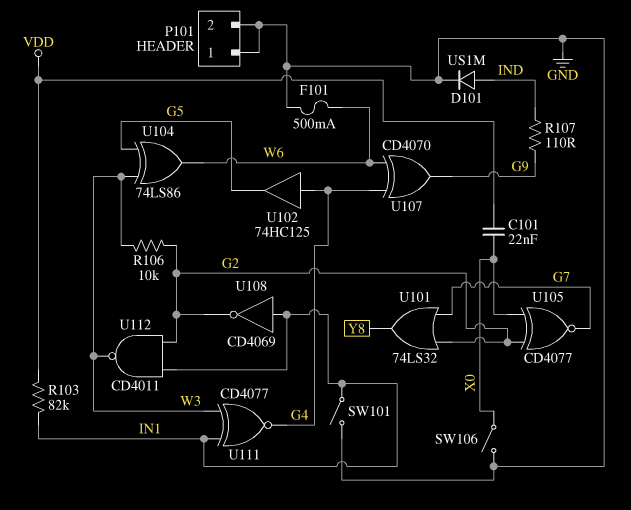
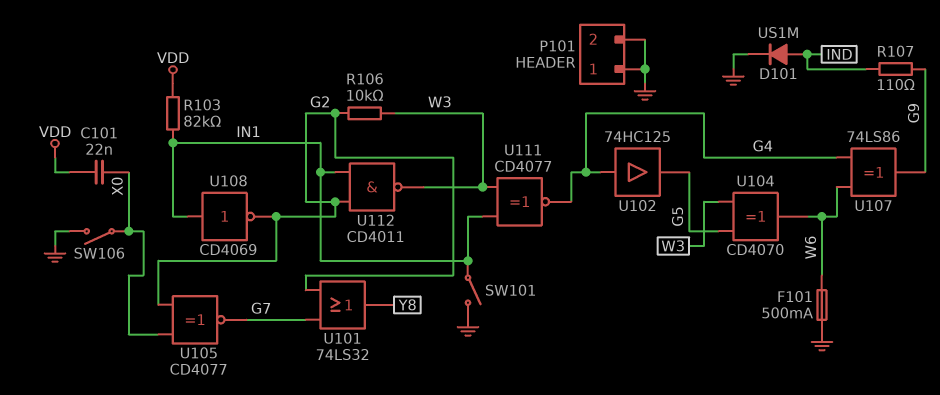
U104: XOR 74LS86 (in G5, in W3, out W6) -> XOR CD4070 (in G5, in W3, out W6)
U107: XOR CD4070 (in G4, in W6, out G9) -> XOR 74LS86 (in G4, in W6, out G9)

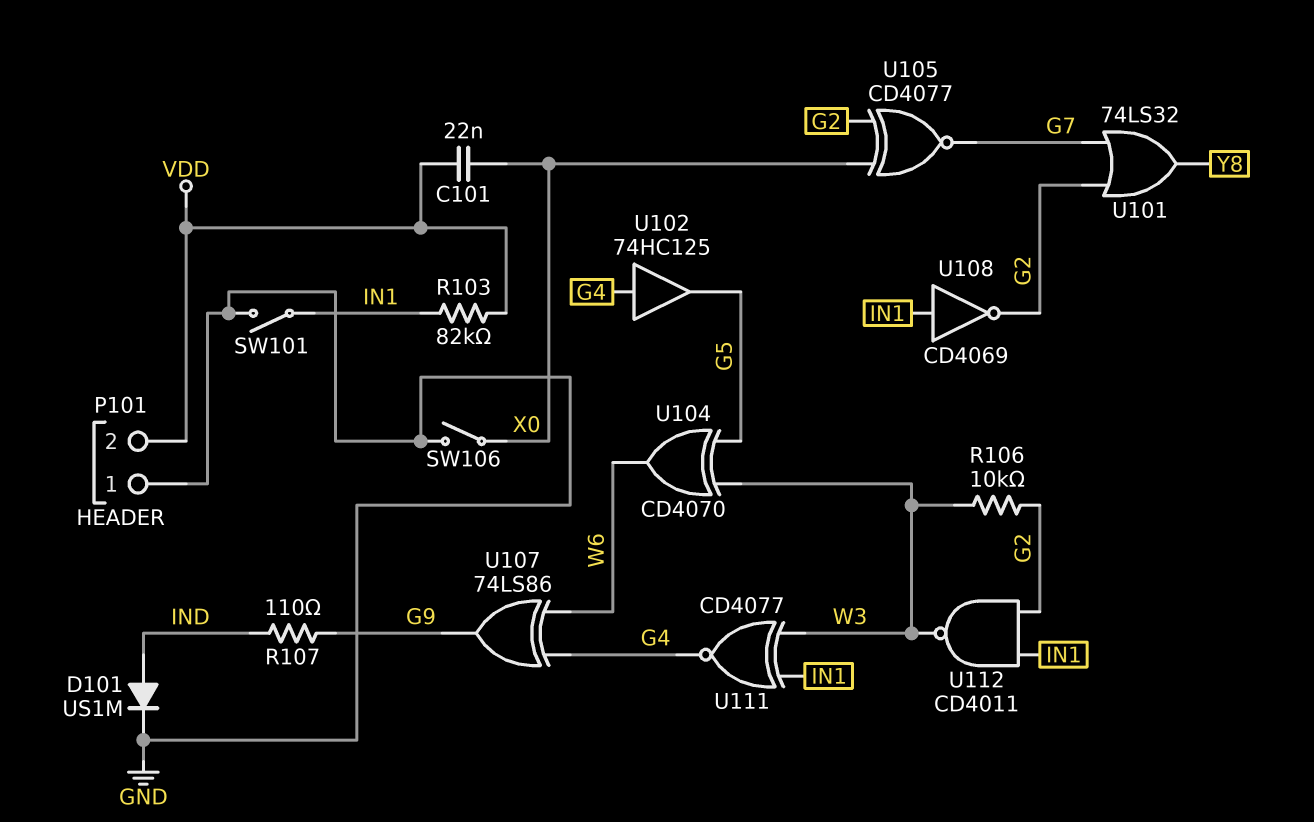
F101: 500mA (GND, W6) -> none
P101 pin 2: GND -> VDD

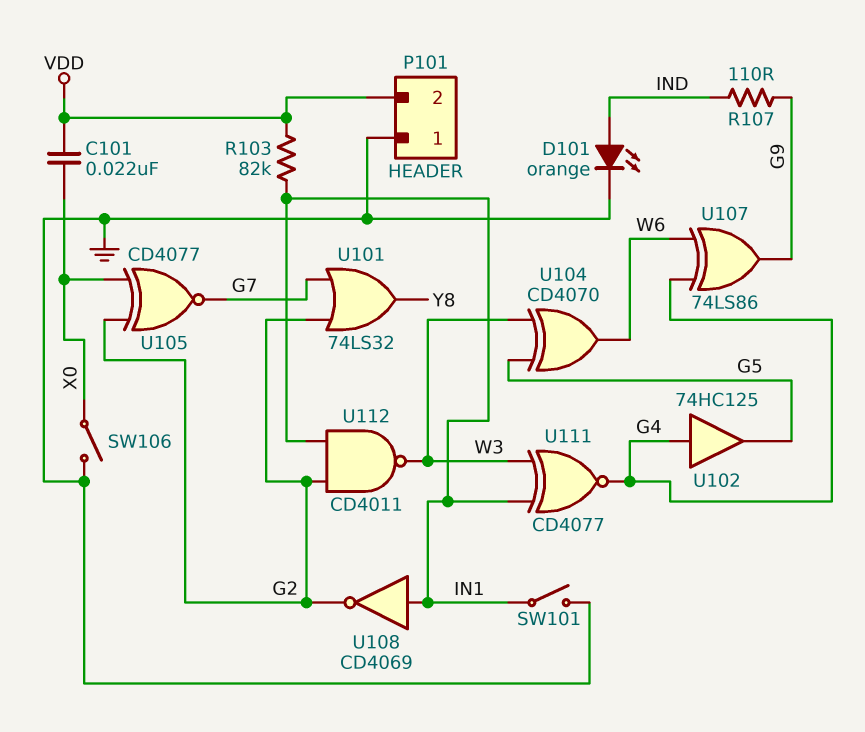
D101: diode US1M (A IND, K GND) -> LED orange (A IND, K GND)
R106: 10k (G2, W3) -> none

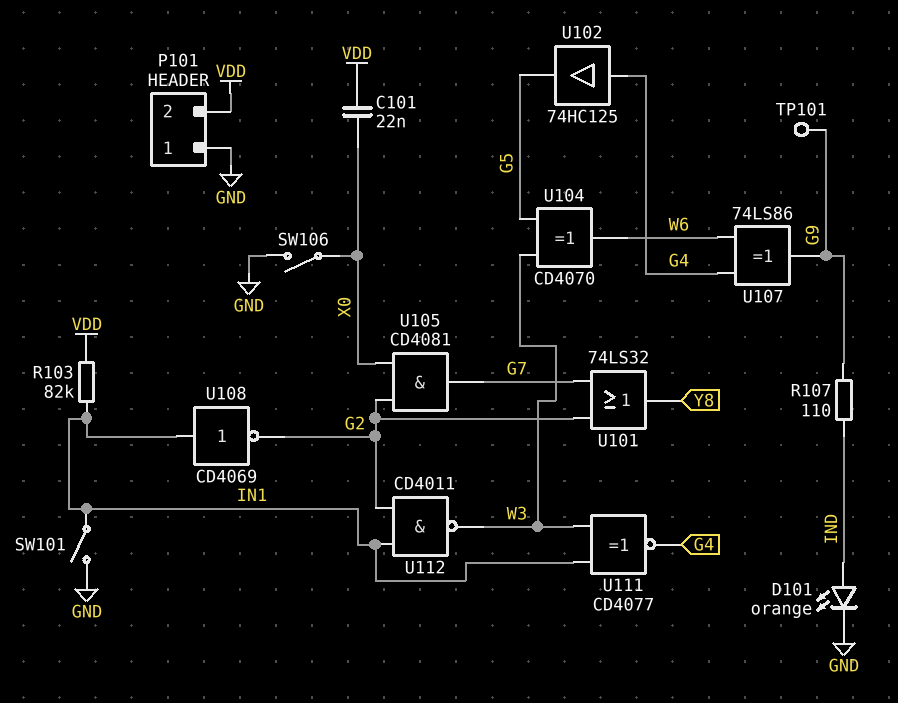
TP101: none -> test point (G9)
U105: XNOR CD4077 (in G2, in X0, out G7) -> AND CD4081 (in G2, in X0, out G7)

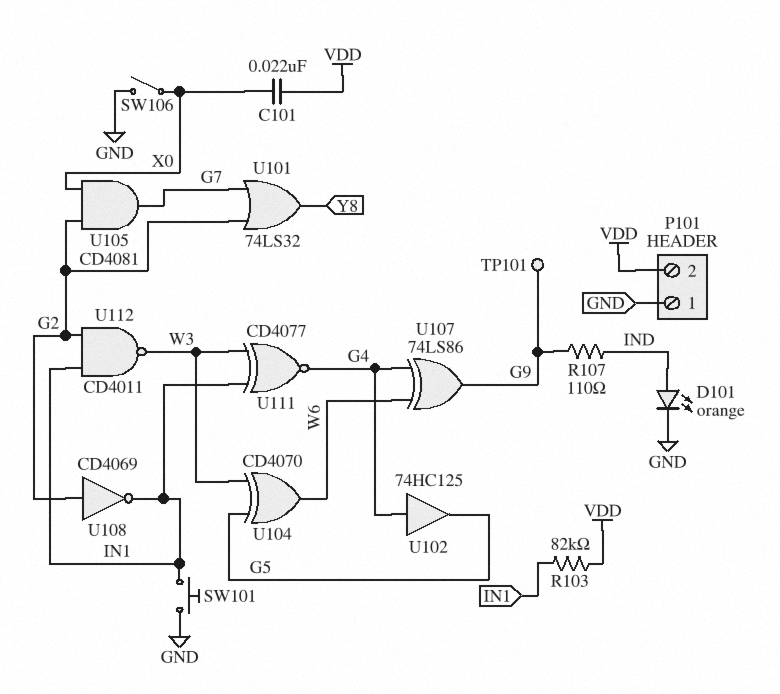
SW101: switch (GND, IN1) -> button (GND, IN1)
U108: NOT CD4069 (in IN1, out G2) -> NOT CD4069 (in G2, out IN1)

